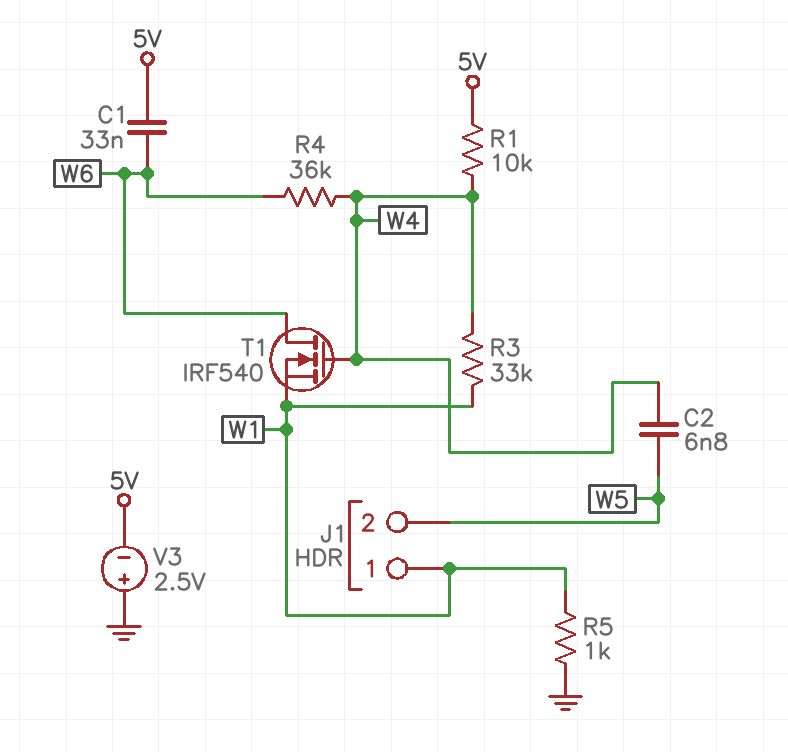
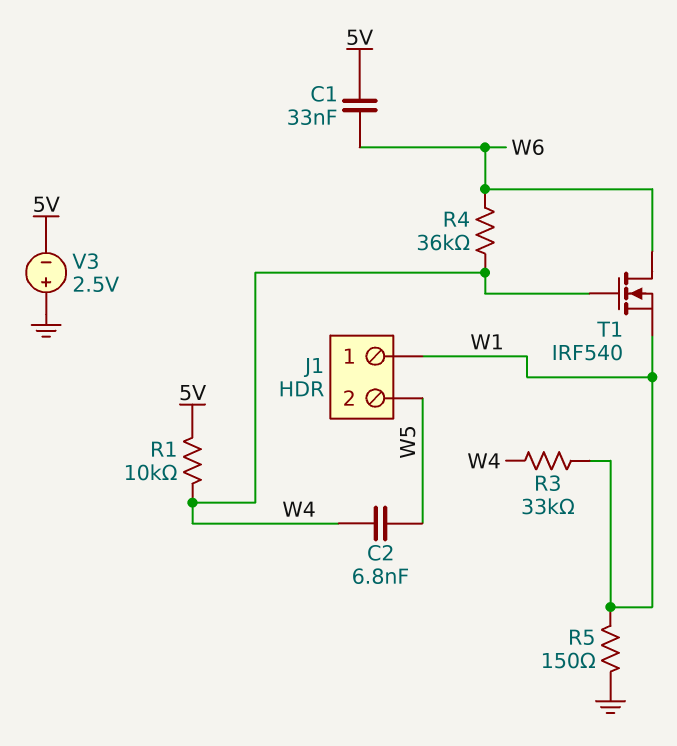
R5: 1k (GND, W1) -> 150 (GND, W1)

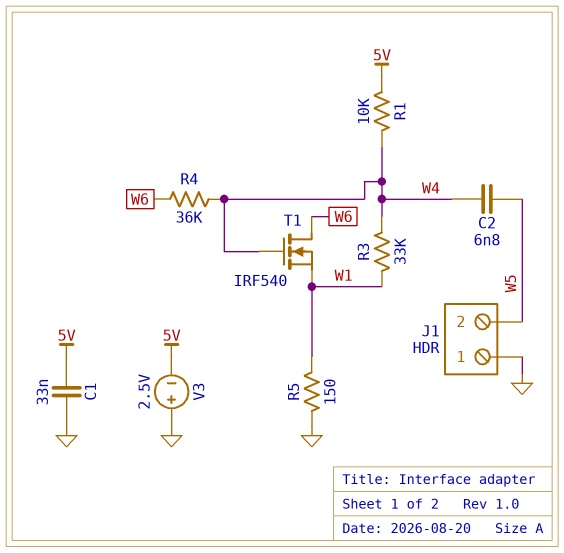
C1: 33nF (5V, W6) -> 33nF (5V, GND)
J1 pin 1: W1 -> GND

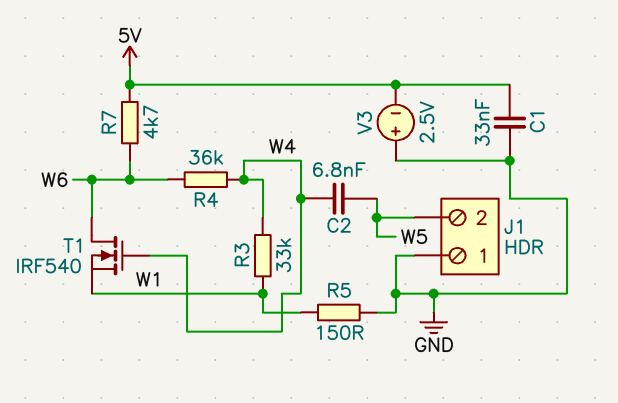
R1: 10k (5V, W4) -> none
R7: none -> 4.7k (5V, W6)

